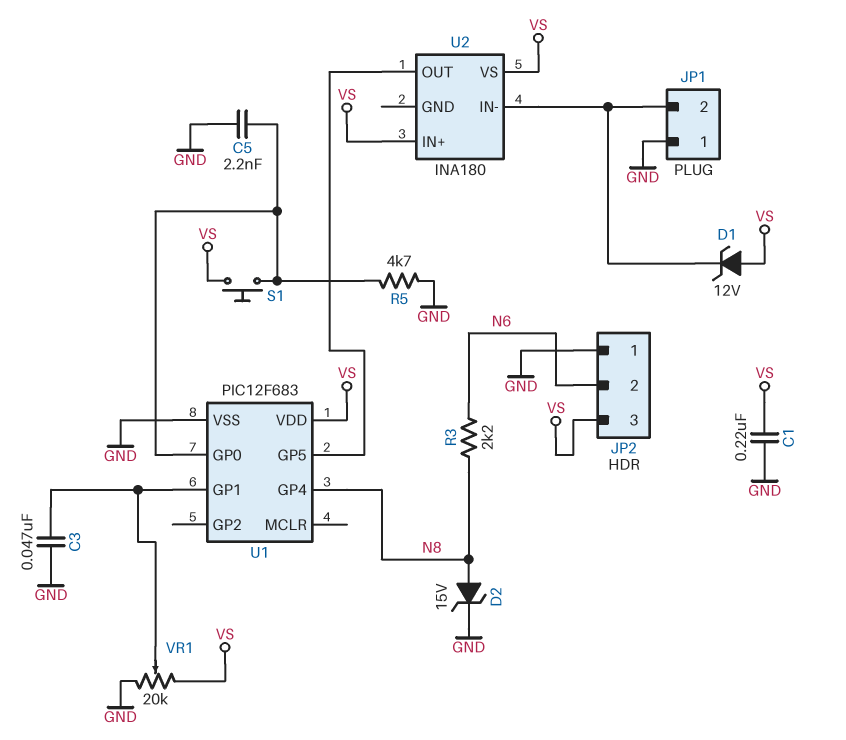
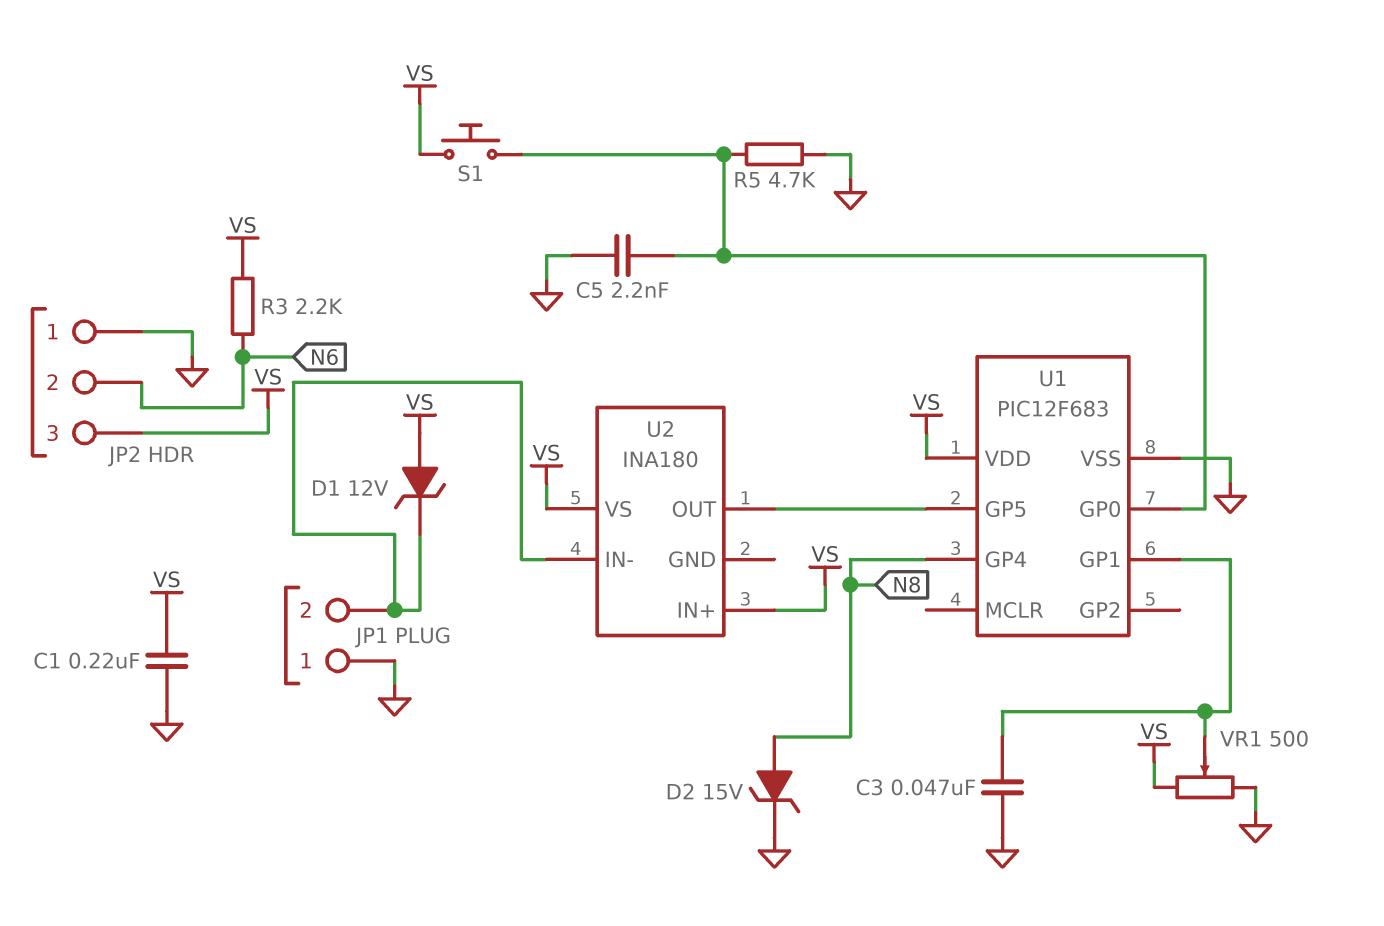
R3: 2.2k (N6, N8) -> 2.2k (N6, VS)
VR1: 20k (GND, VS, wiper U1/GP1) -> 500 (GND, VS, wiper U1/GP1)

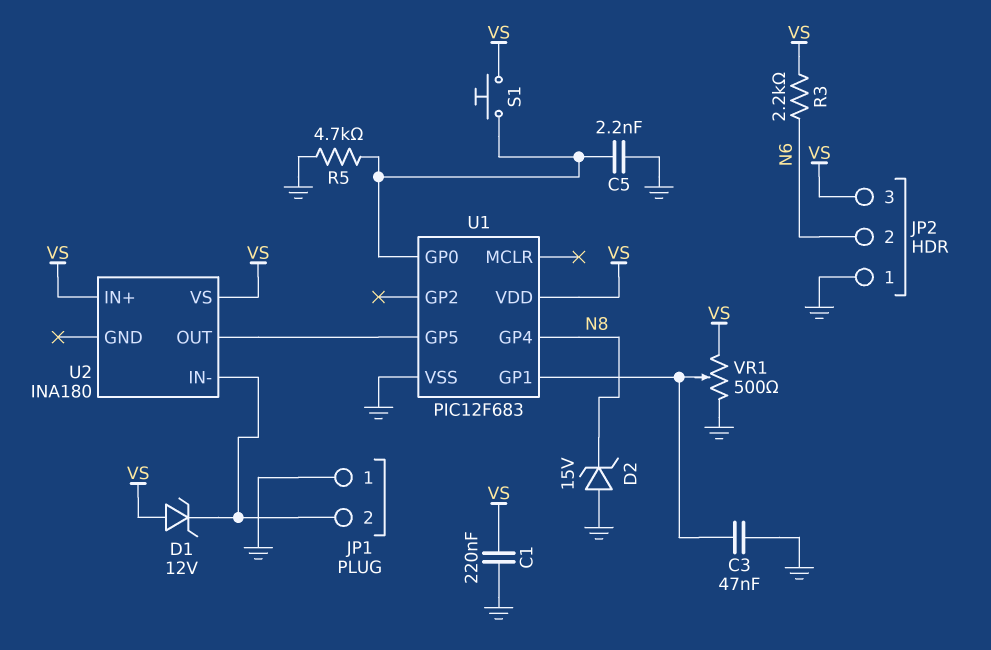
D2: zener 15V (A N8, K GND) -> zener 15V (A GND, K N8)

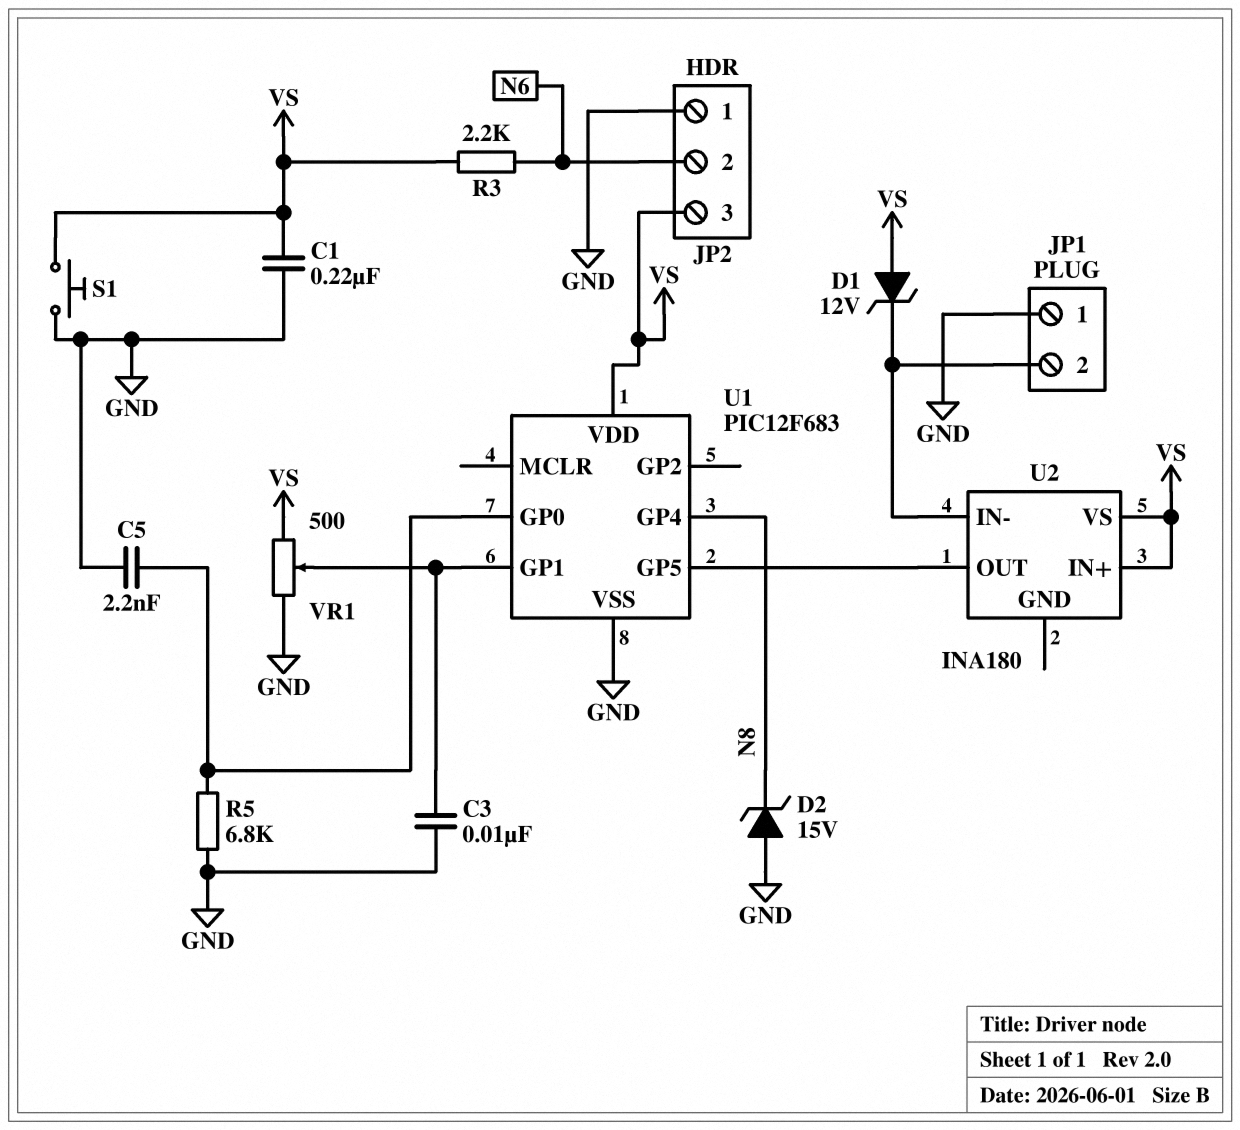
C3: 47nF (GND, U1/GP1) -> 10nF (GND, U1/GP1)
R5: 4.7k (GND, U1/GP0) -> 6.8k (GND, U1/GP0)
S1: button (U1/GP0, VS) -> button (GND, VS)

